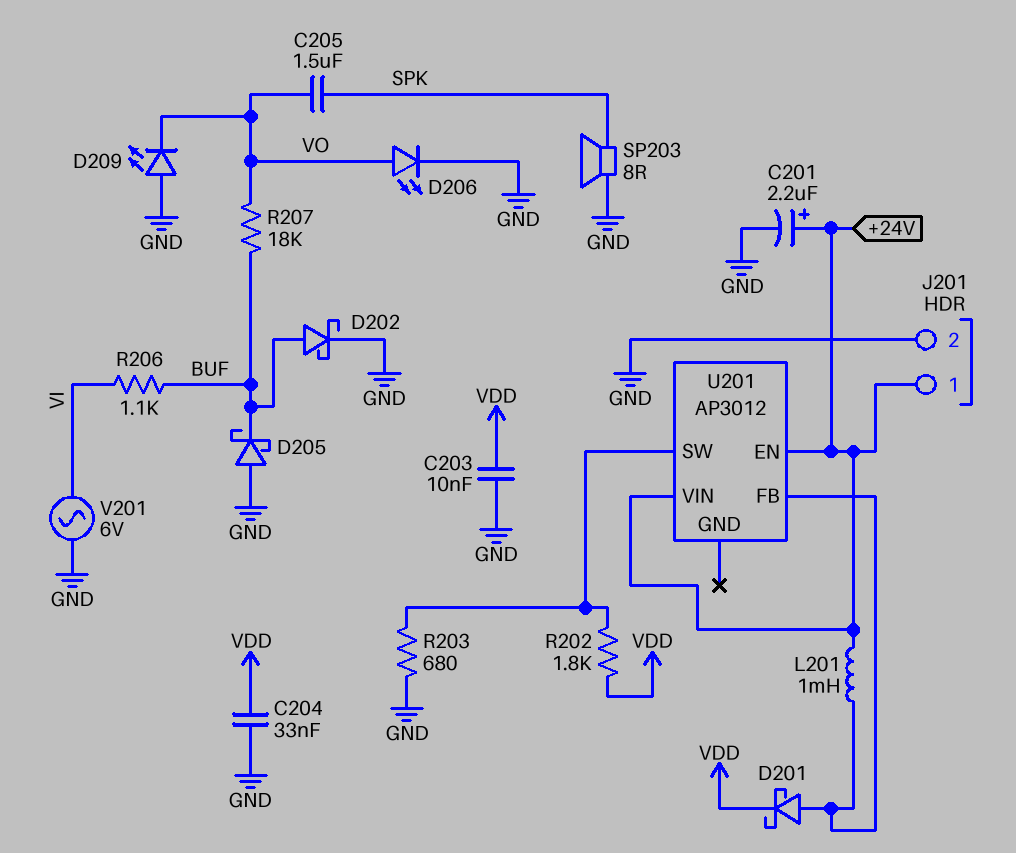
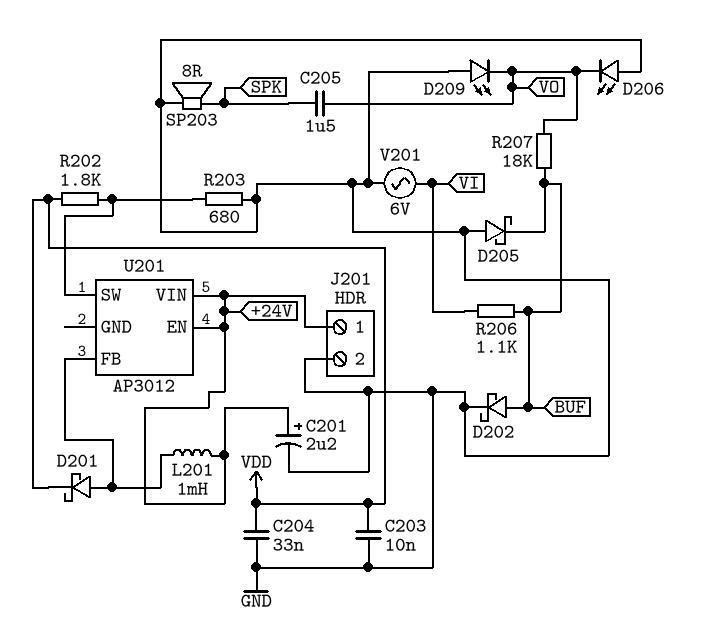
D206: LED (A VO, K GND) -> LED (A GND, K VO)

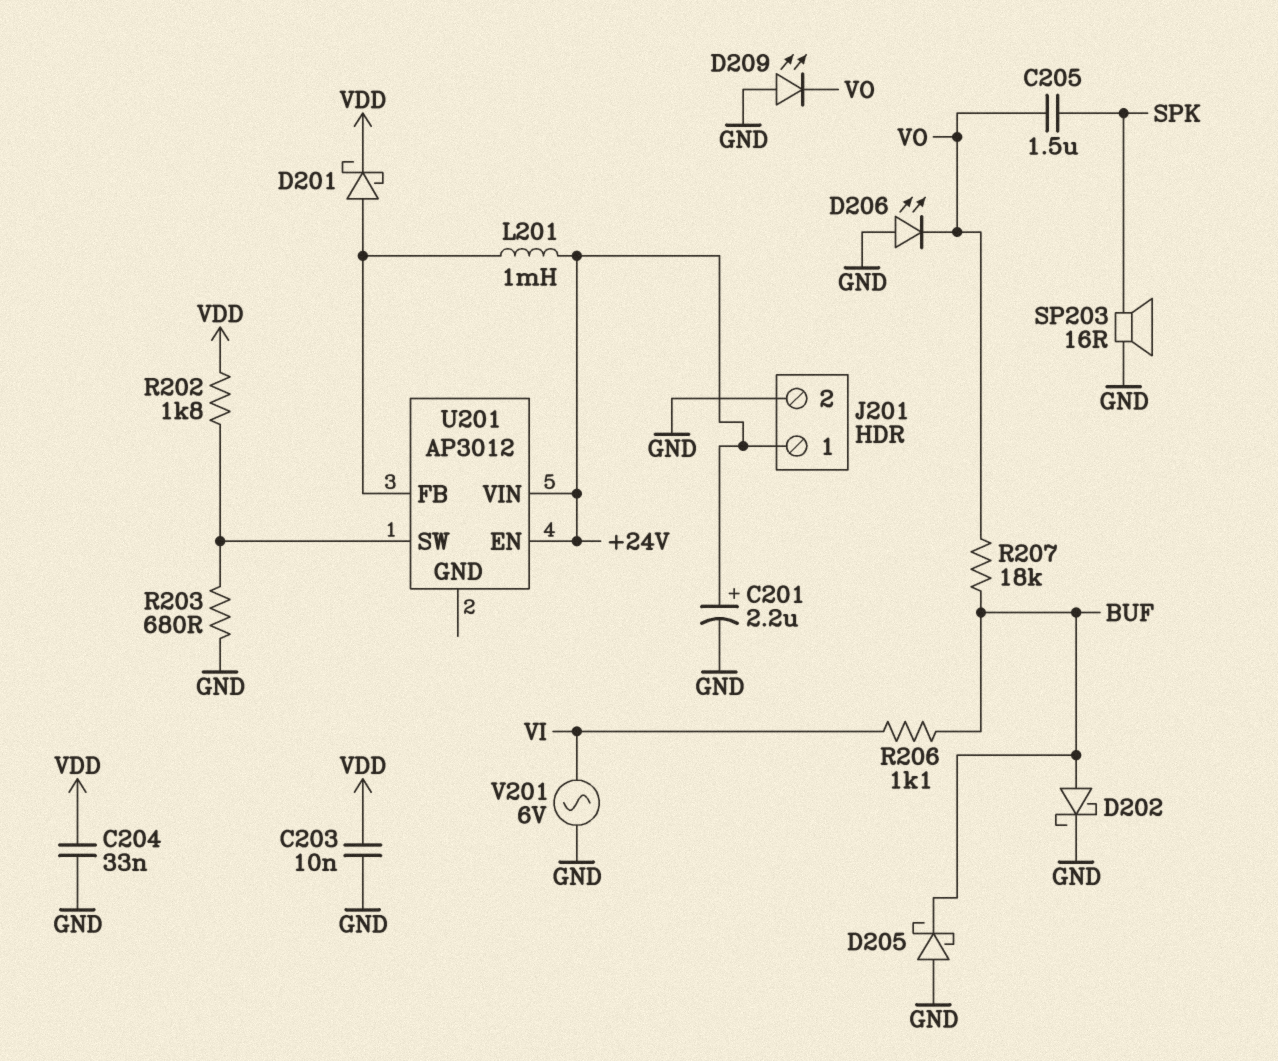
SP203: speaker 8R (GND, SPK) -> speaker 16R (GND, SPK)

